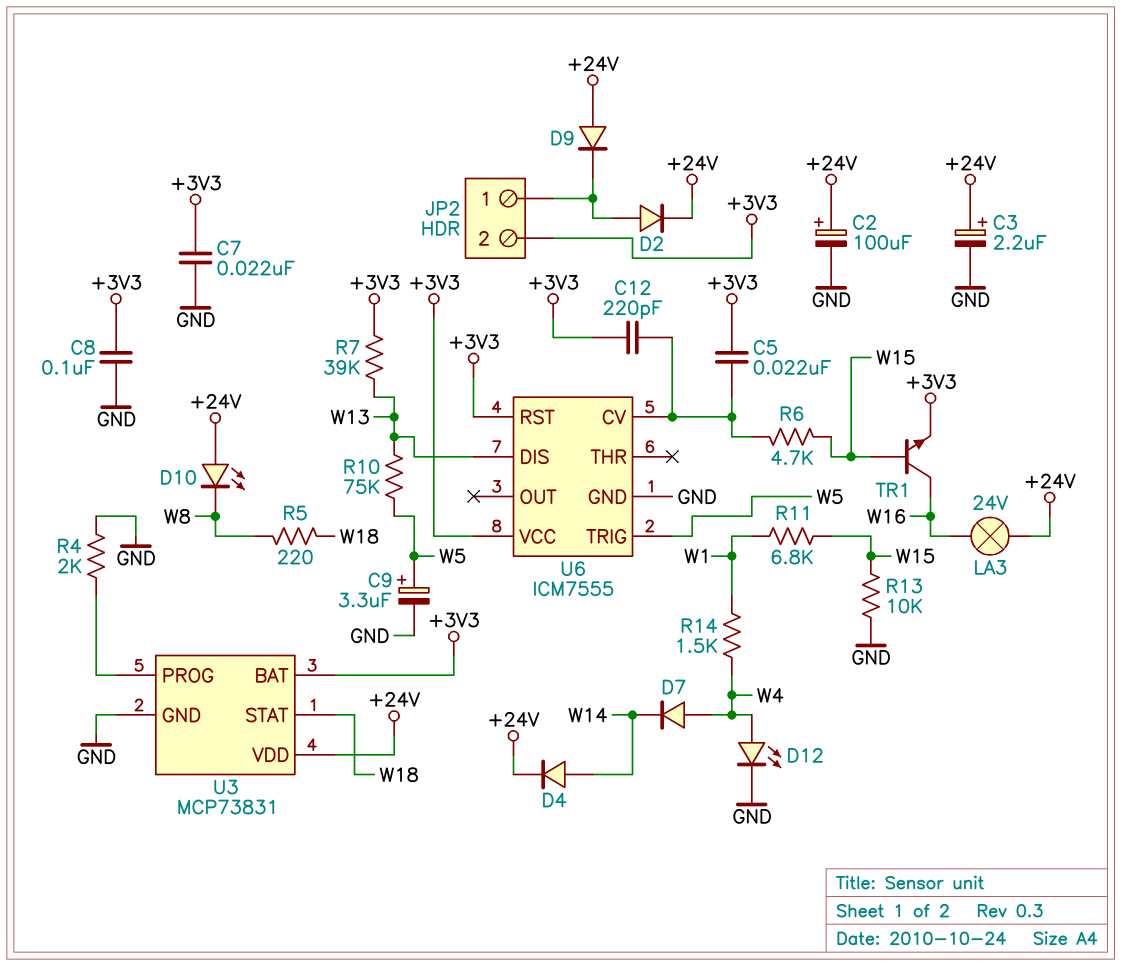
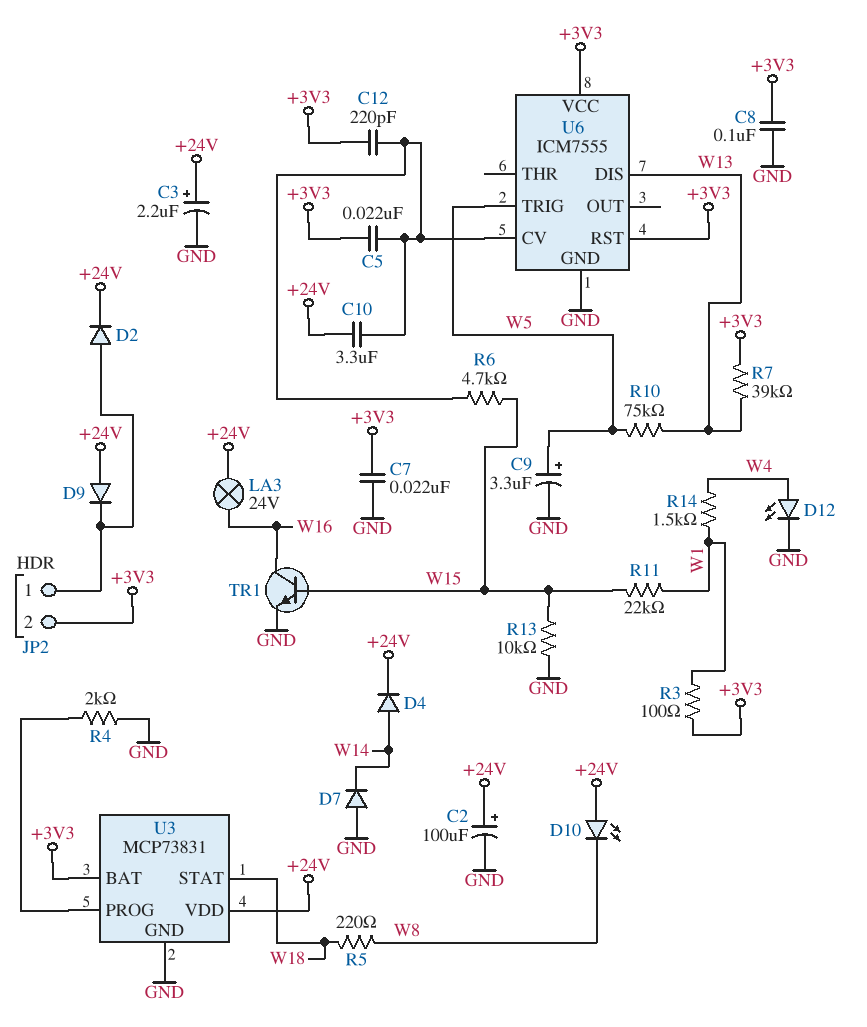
C10: none -> 3.3uF (+24V, U6/CV)
D7: diode (A W4, K W14) -> diode (A GND, K W14)
R3: none -> 100 (+3V3, W1)
R11: 6.8k (W1, W15) -> 22k (W1, W15)
TR1: NPN (B W15, C W16, E +3V3) -> NPN (B W15, C W16, E GND)

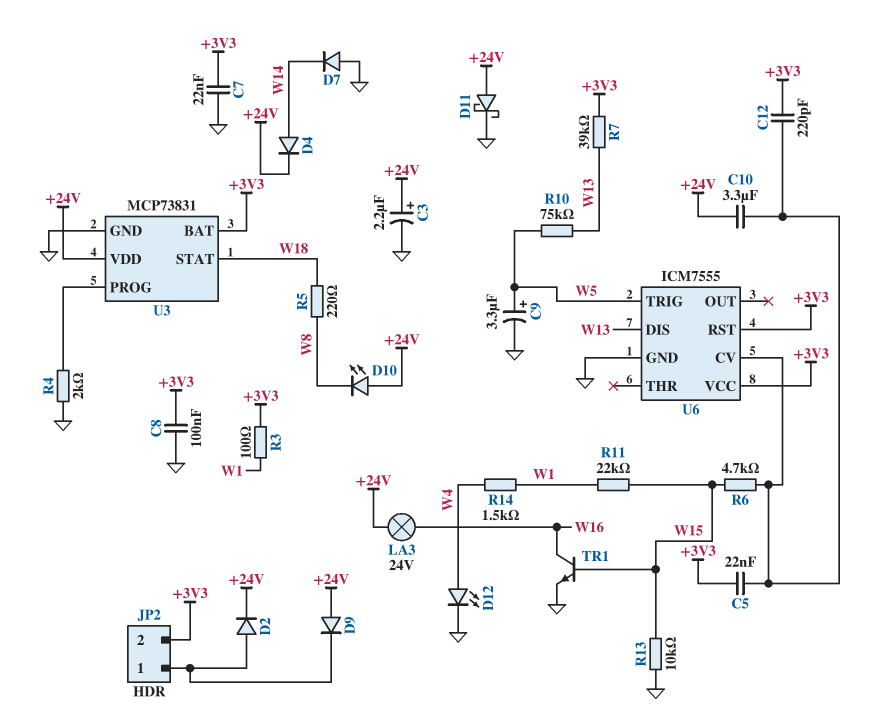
C2: 100uF (plus +24V, minus GND) -> none
D11: none -> schottky (A +24V, K GND)

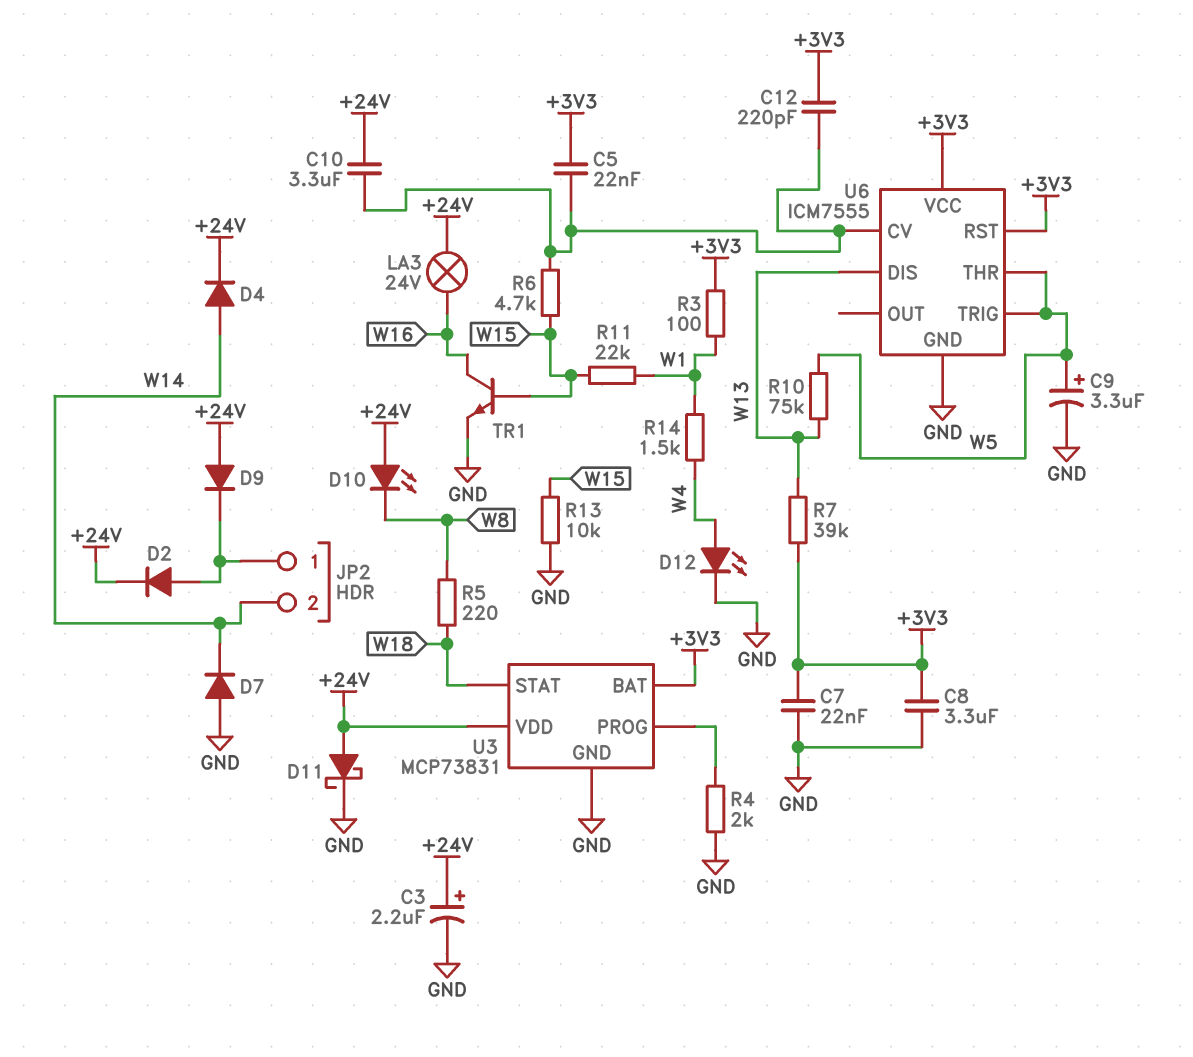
C8: 100nF (+3V3, GND) -> 3.3uF (+3V3, GND)
JP2 pin 2: +3V3 -> W14
U6 pin THR: none -> W5

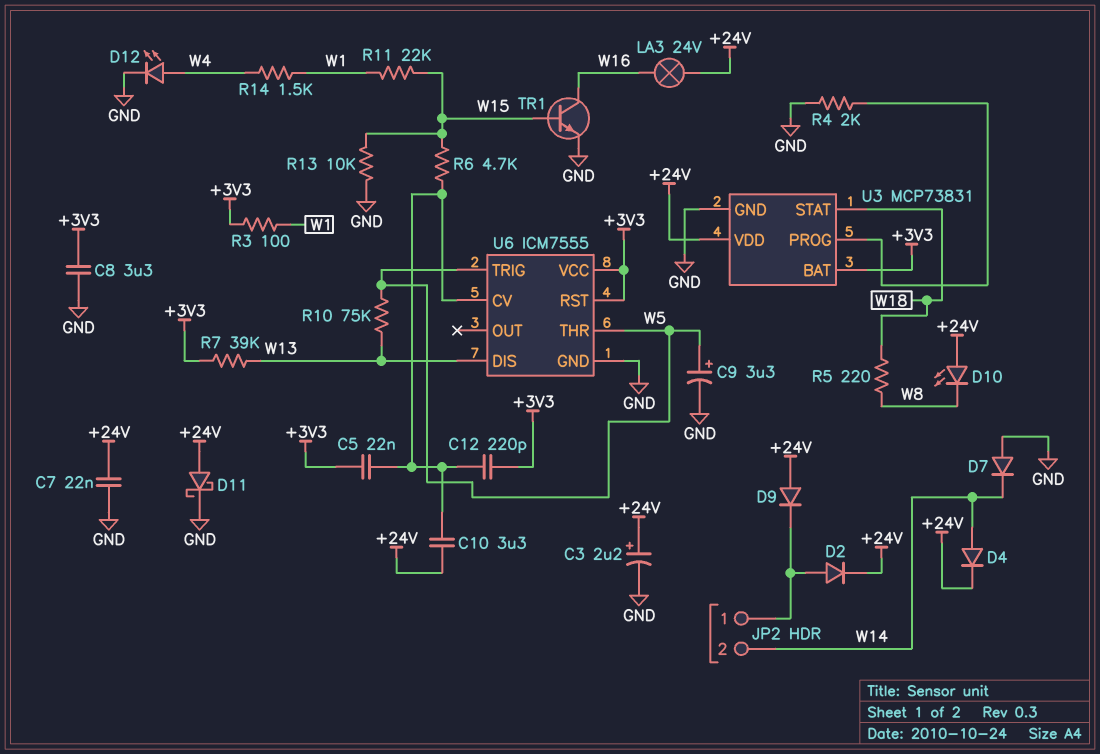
C7: 22nF (+3V3, GND) -> 22nF (+24V, GND)

